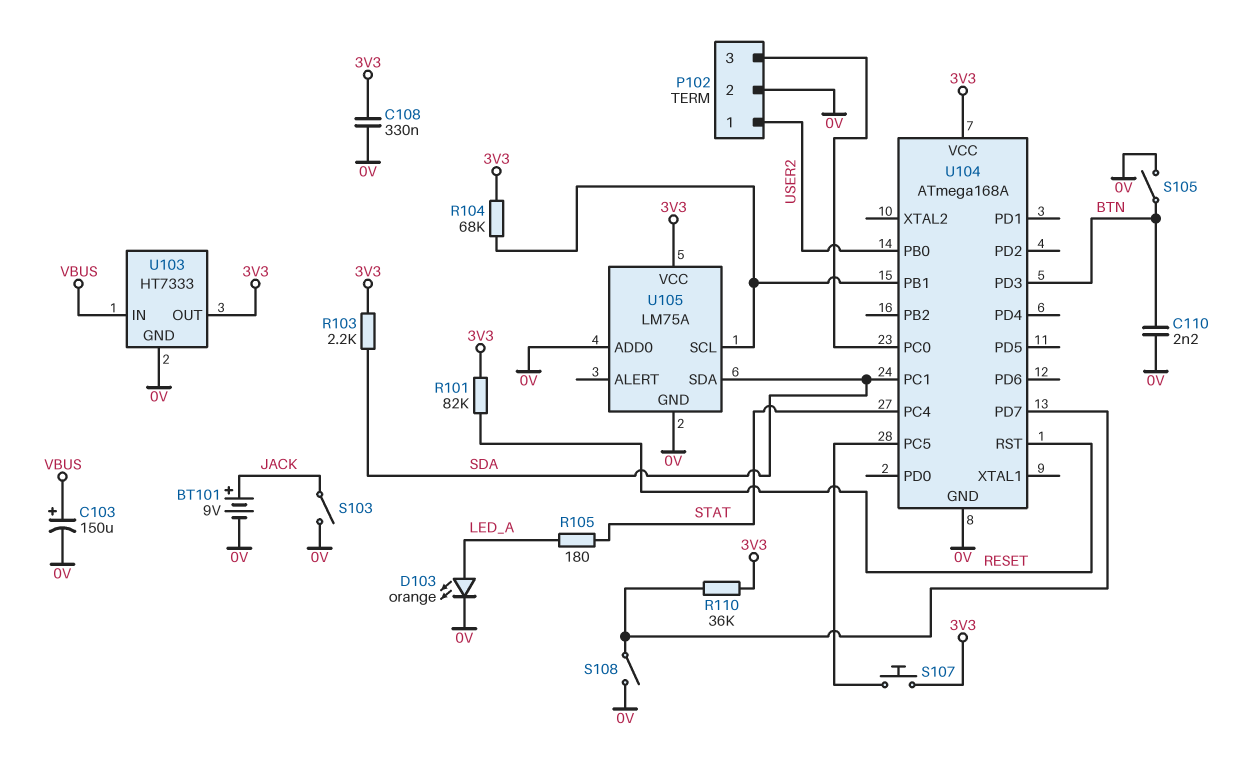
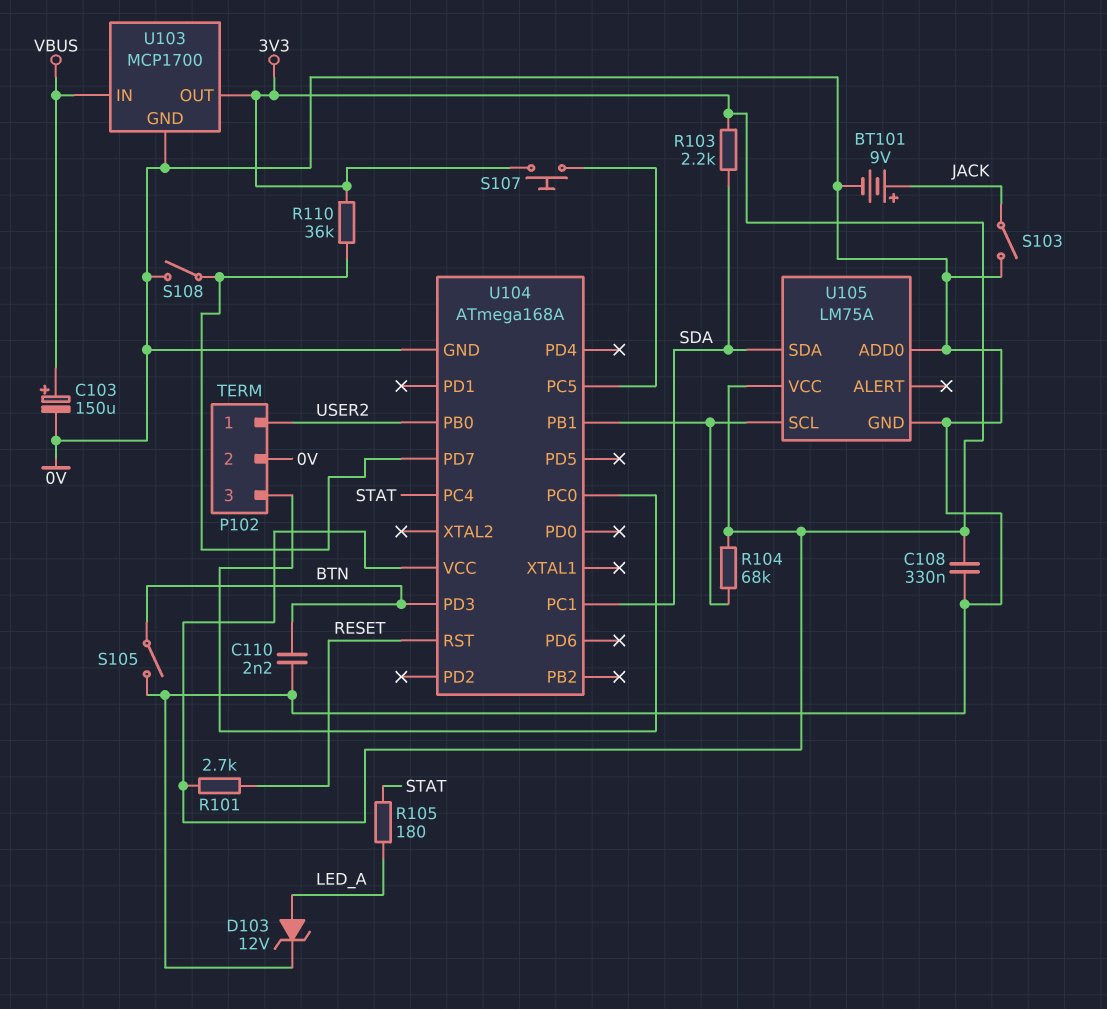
D103: LED orange (A LED_A, K 0V) -> zener 12V (A LED_A, K 0V)
R101: 82k (3V3, RESET) -> 2.7k (3V3, RESET)
U103: HT7333 -> MCP1700

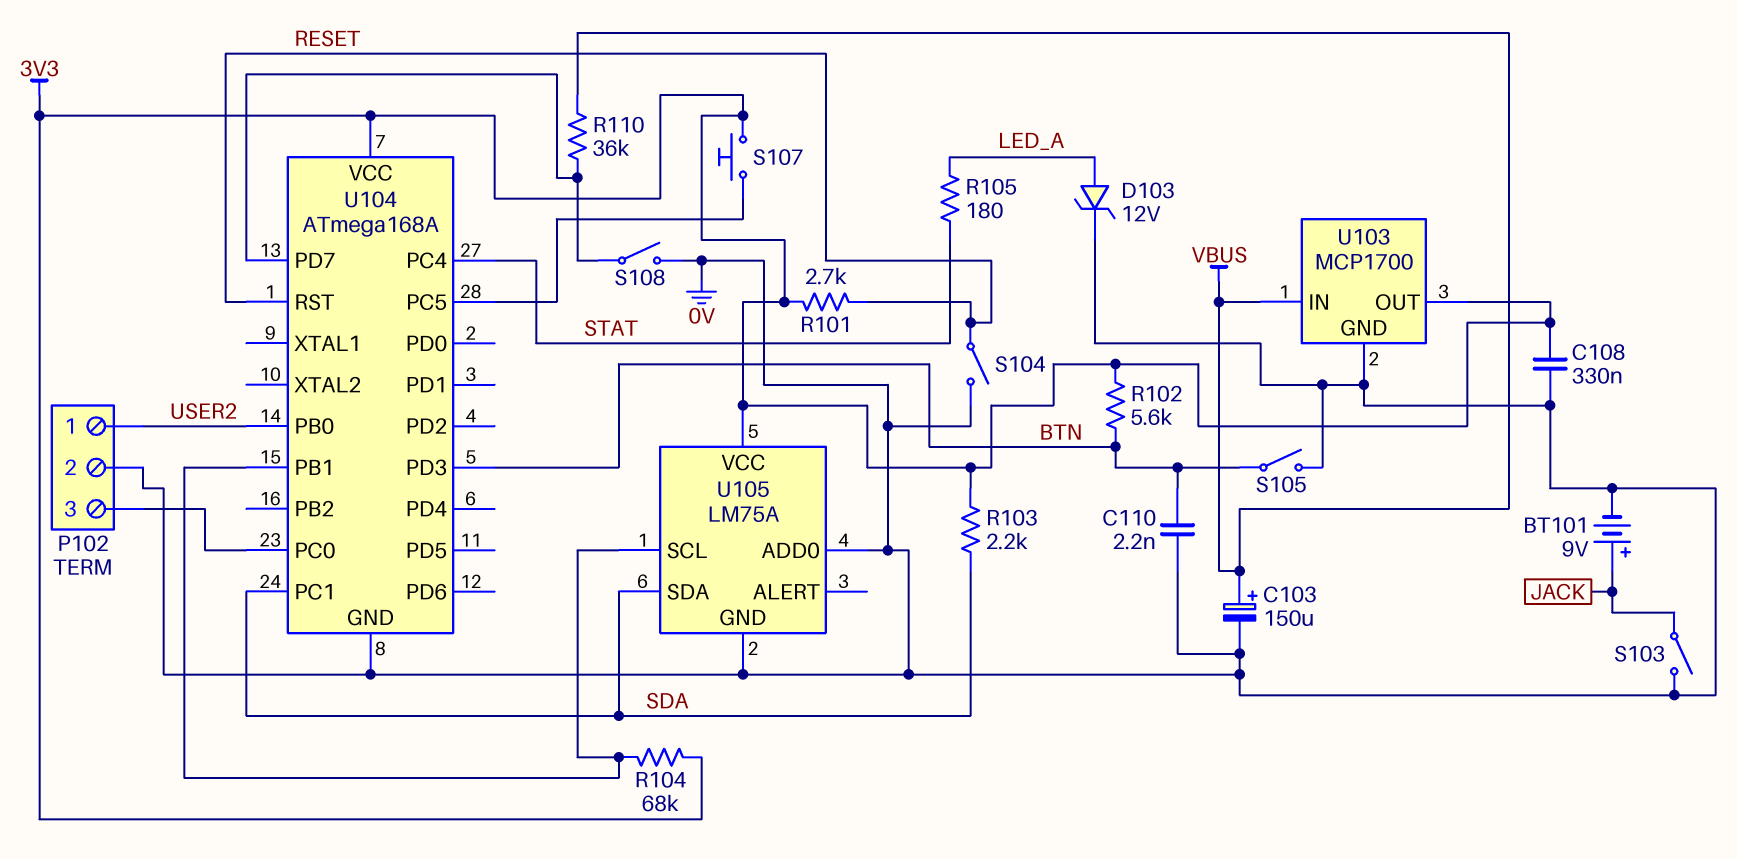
R102: none -> 5.6k (3V3, BTN)
R110: 36k (3V3, U104/PD7) -> 36k (U104/PD7, VBUS)
S104: none -> switch (0V, RESET)

